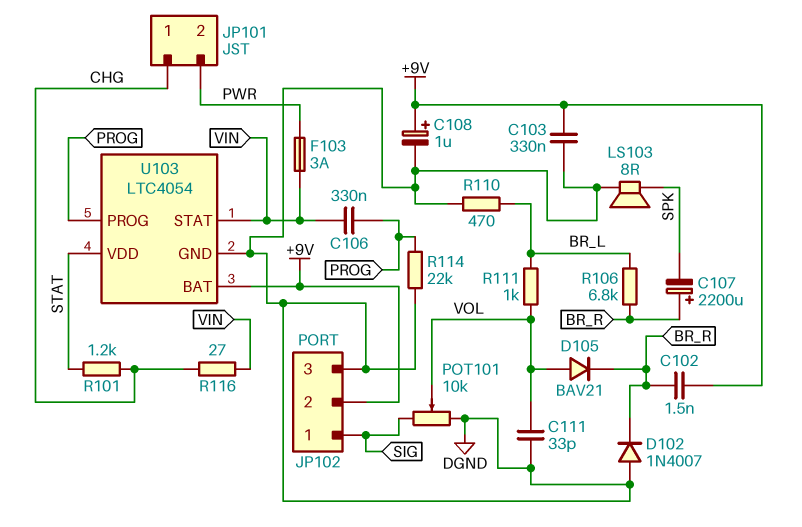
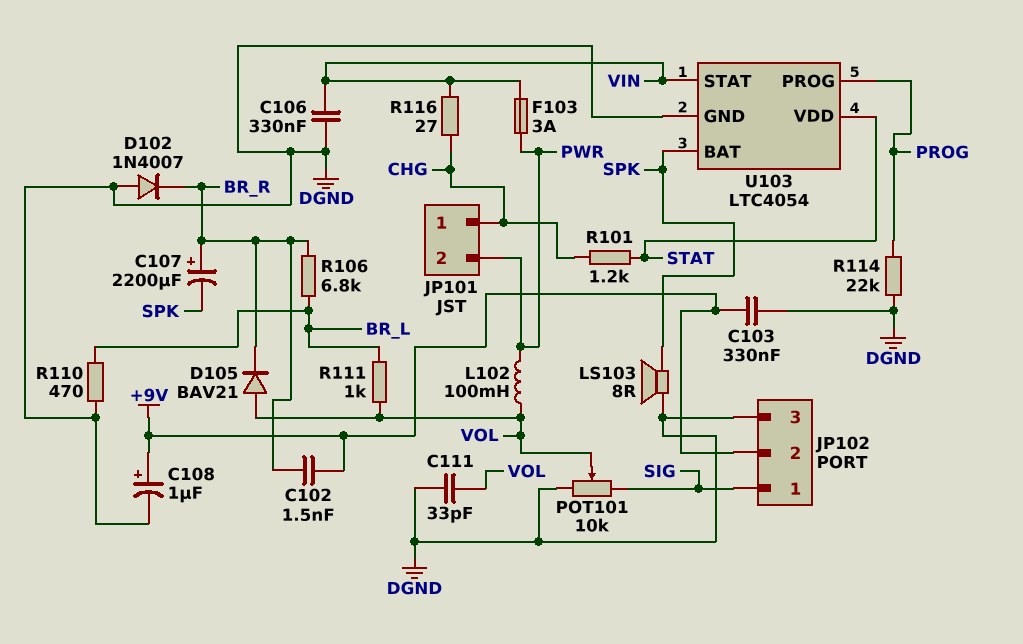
C106: 330nF (PROG, VIN) -> 330nF (DGND, VIN)
L102: none -> 100mH (PWR, VOL)
U103 pin BAT: +9V -> SPK

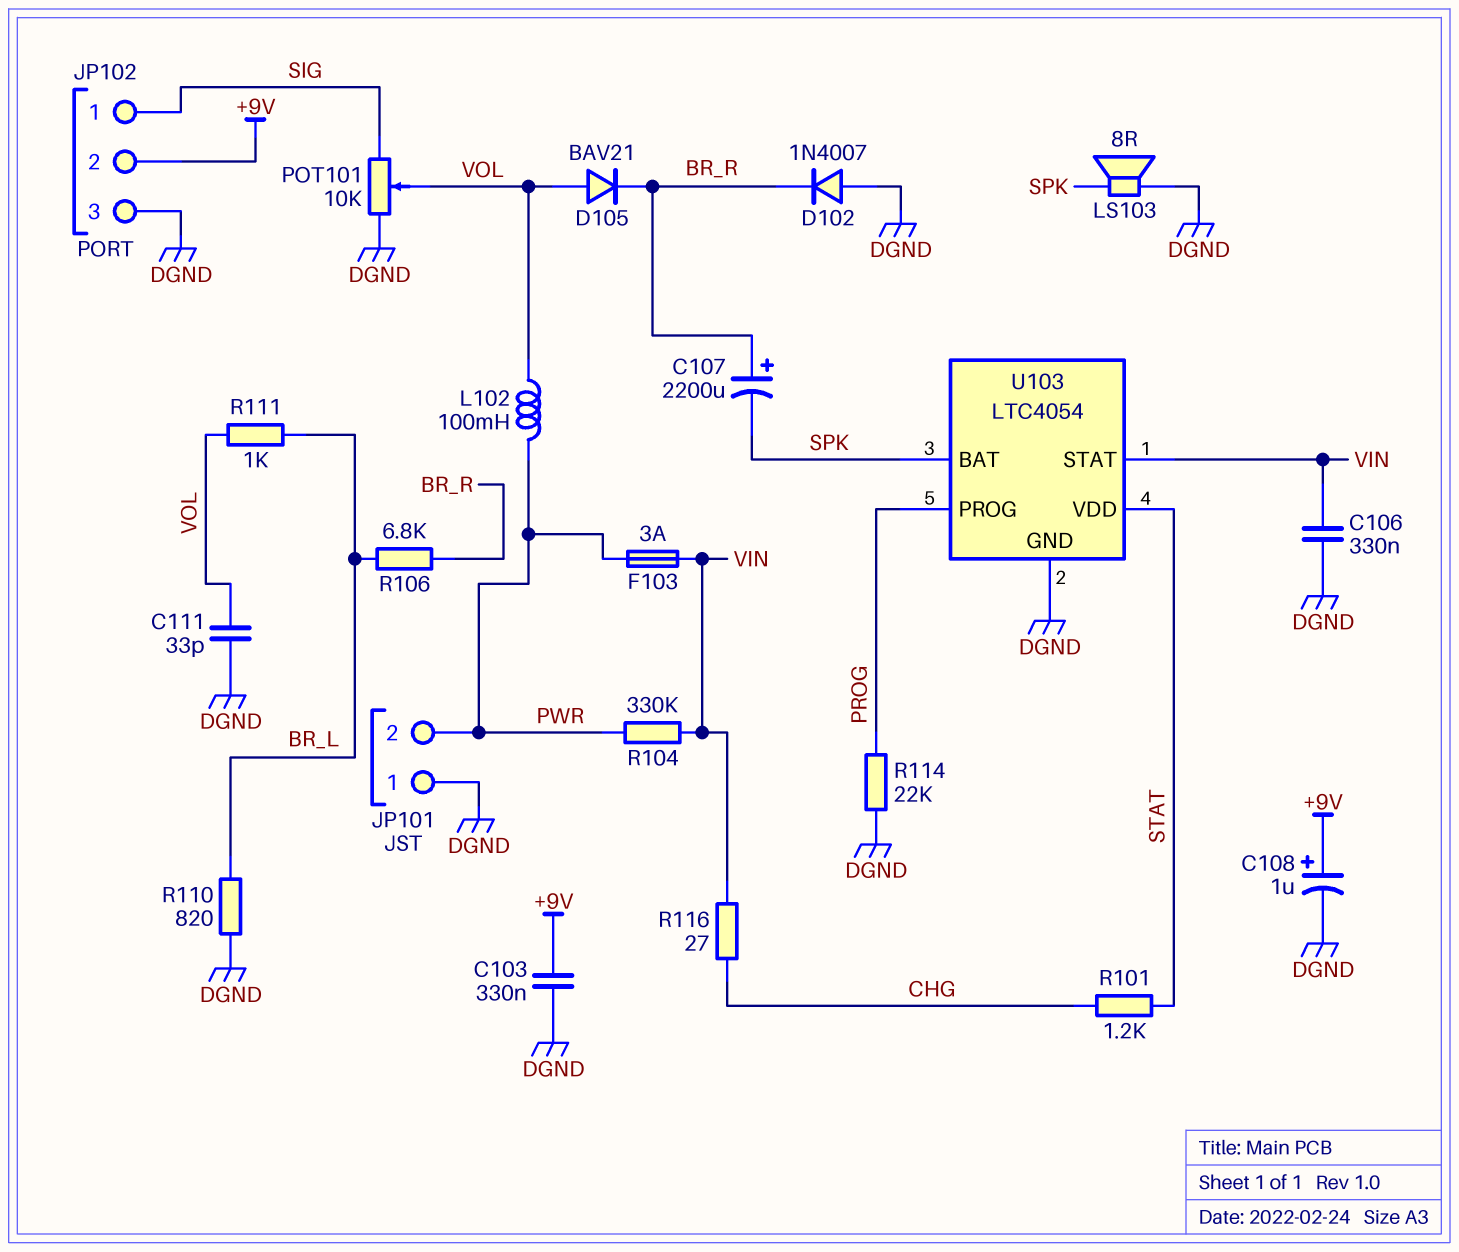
C102: 1.5nF (+9V, BR_R) -> none
JP101 pin 1: CHG -> DGND
R104: none -> 330k (PWR, VIN)
R110: 470 (BR_L, DGND) -> 820 (BR_L, DGND)

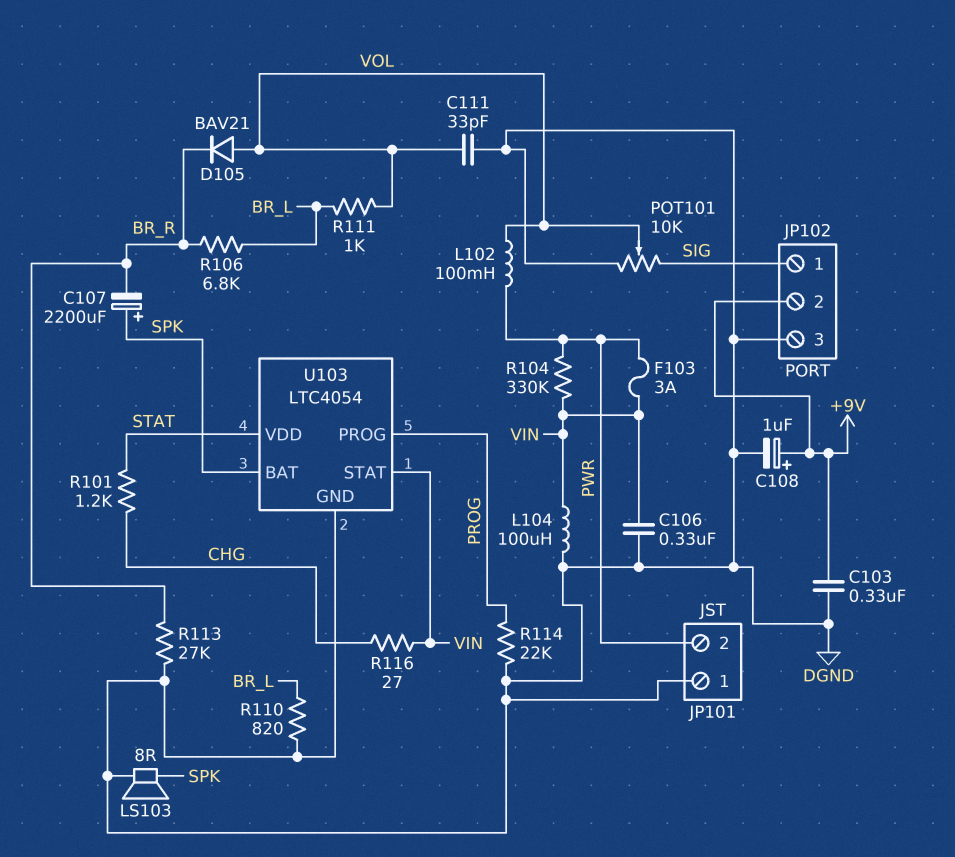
C107: 2200uF (plus BR_R, minus SPK) -> 2200uF (plus SPK, minus BR_R)
D102: diode 1N4007 (A DGND, K BR_R) -> none
L104: none -> 100uH (DGND, VIN)
R113: none -> 27k (BR_R, DGND)

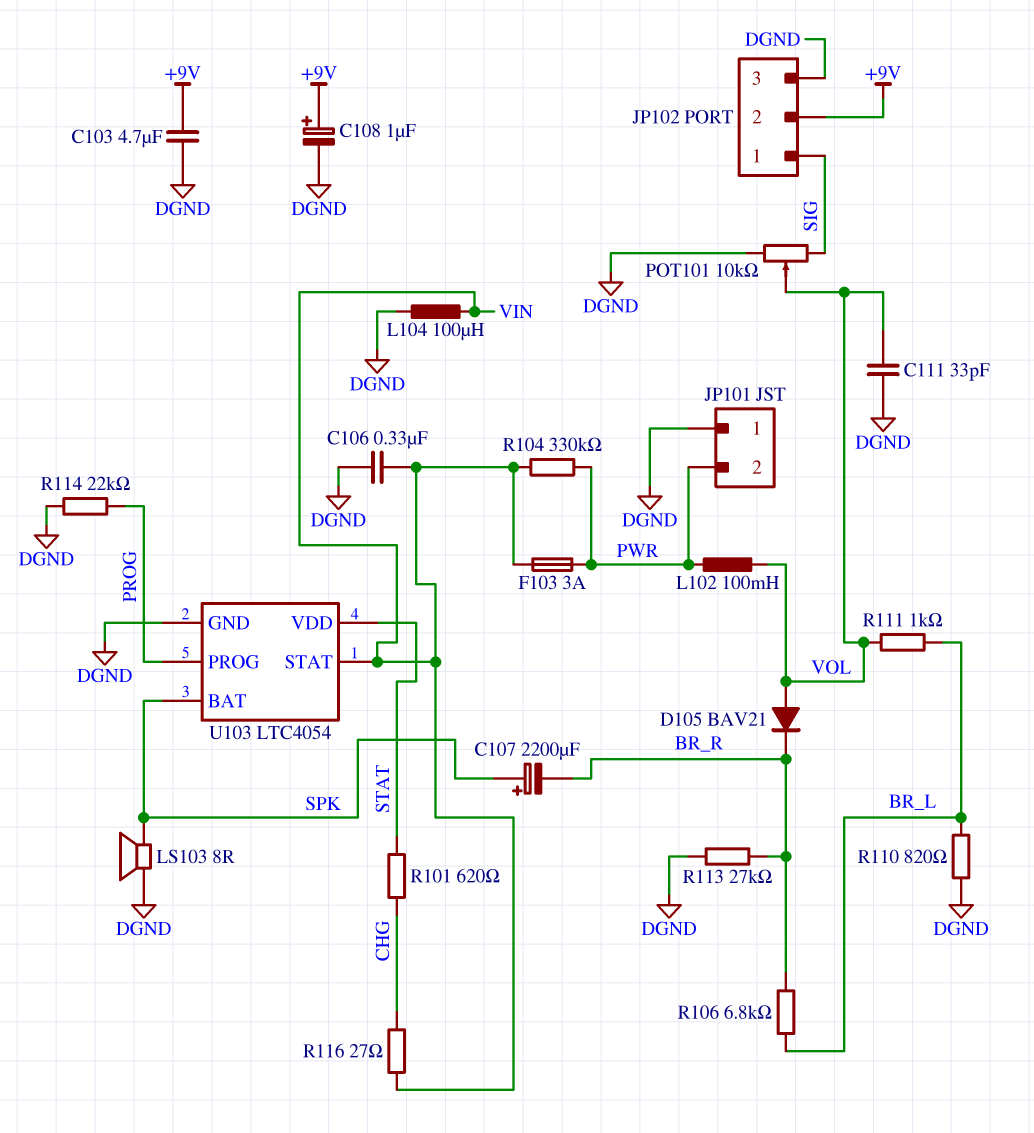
C103: 330nF (+9V, DGND) -> 4.7uF (+9V, DGND)
R101: 1.2k (CHG, STAT) -> 620 (CHG, STAT)

